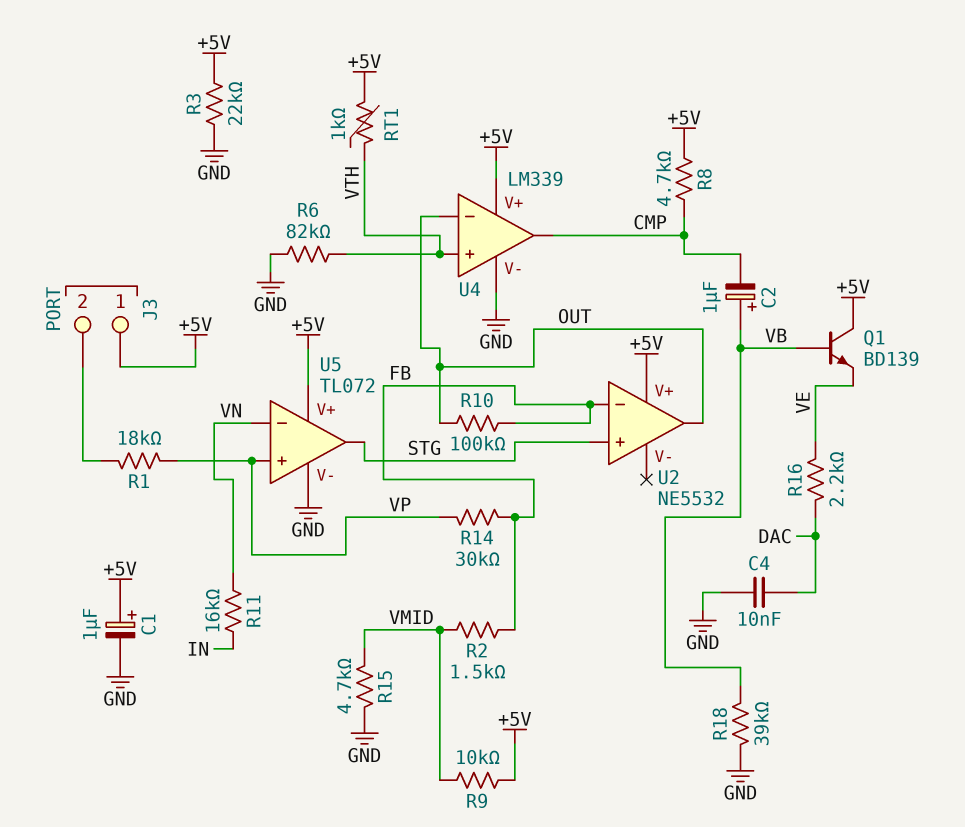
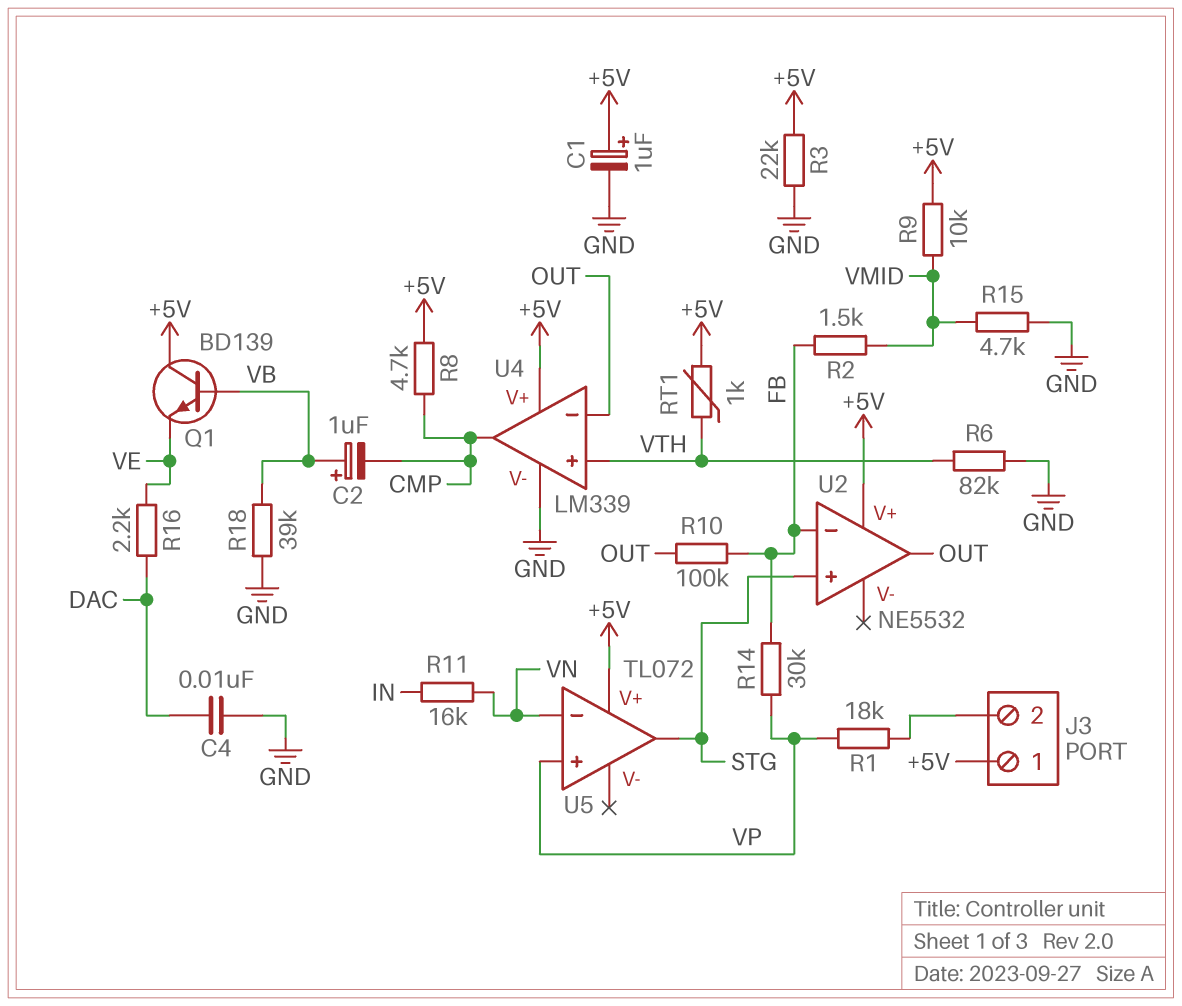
U5 pin V-: GND -> none

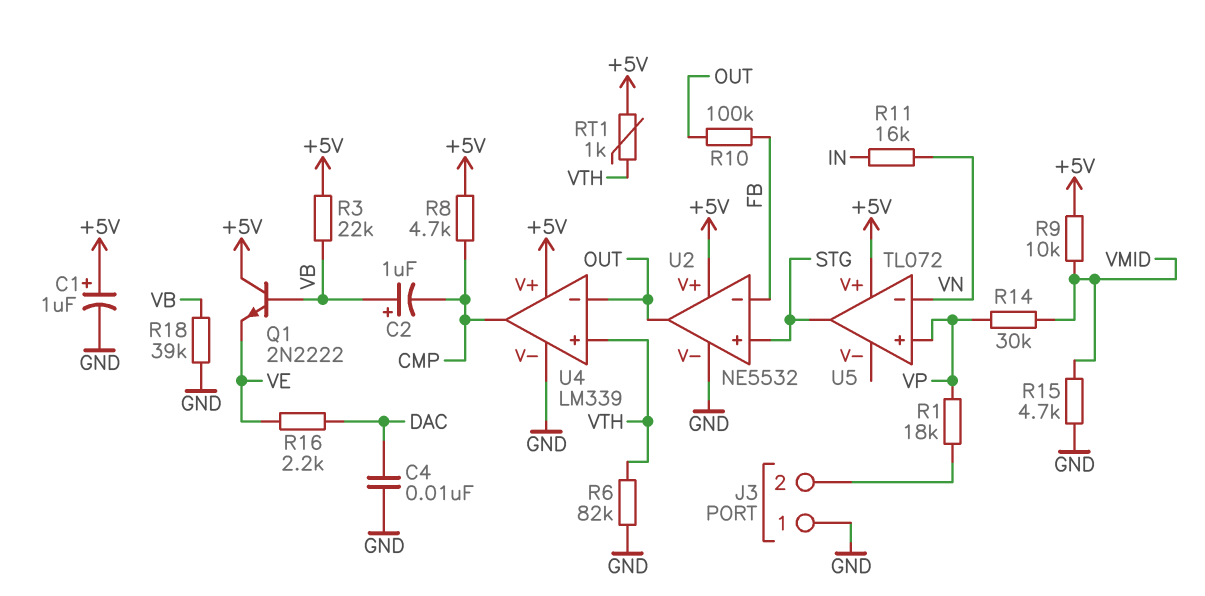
J3 pin 1: +5V -> GND
Q1: NPN BD139 (B VB, C +5V, E VE) -> NPN 2N2222 (B VB, C +5V, E VE)
R2: 1.5k (FB, VMID) -> none
R3: 22k (+5V, GND) -> 22k (+5V, VB)
R14: 30k (FB, VP) -> 30k (VMID, VP)
U2 pin V-: none -> GND

